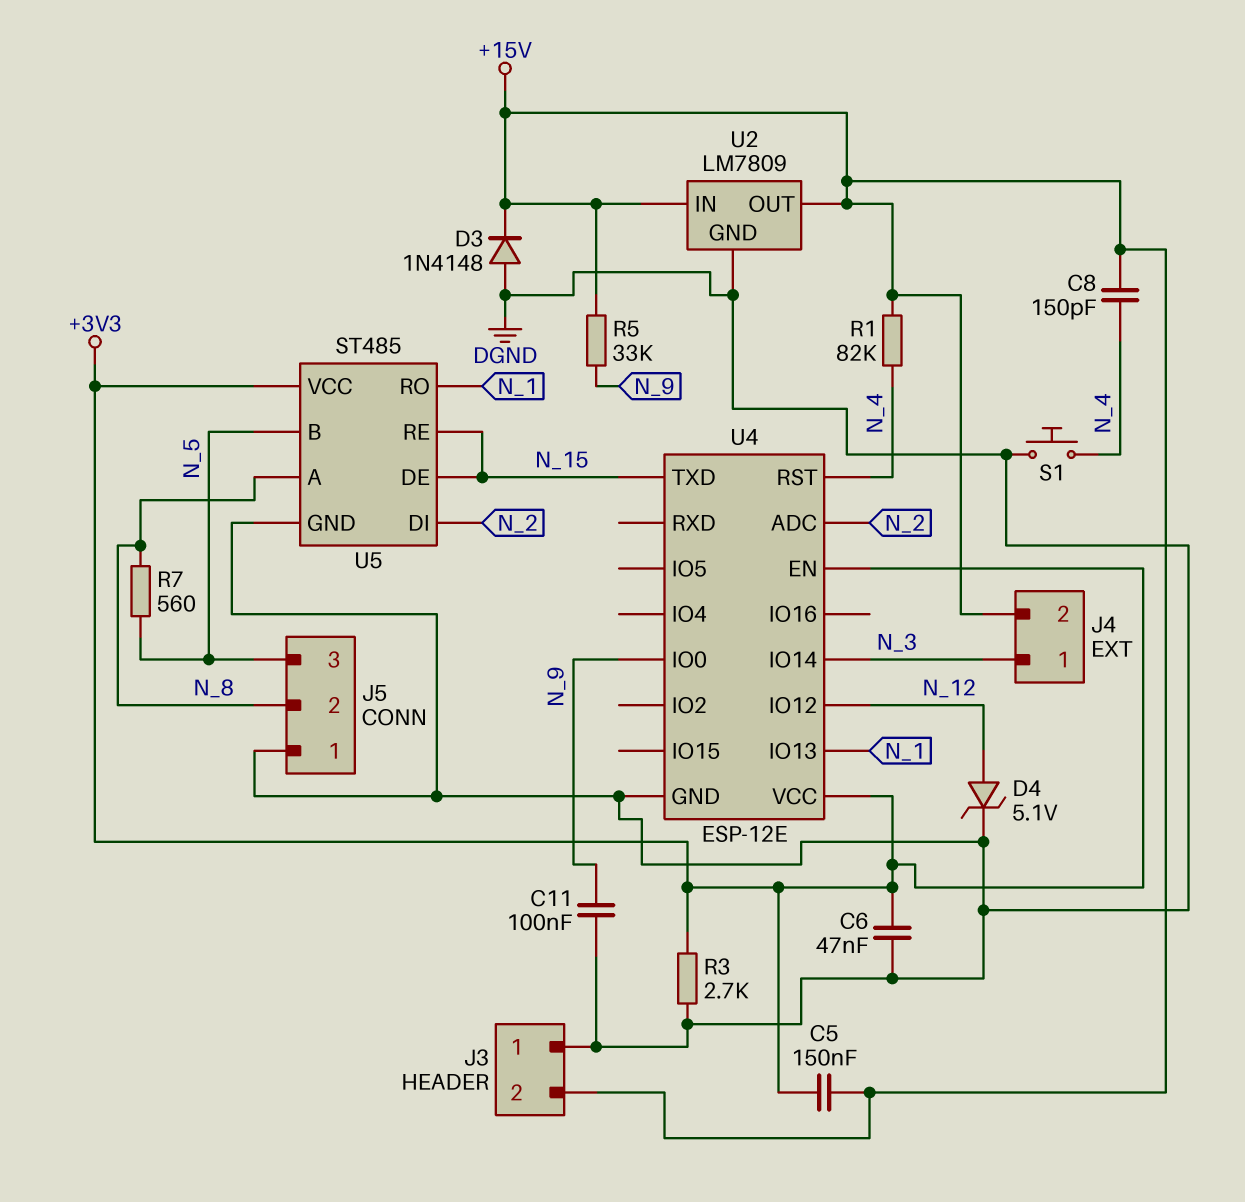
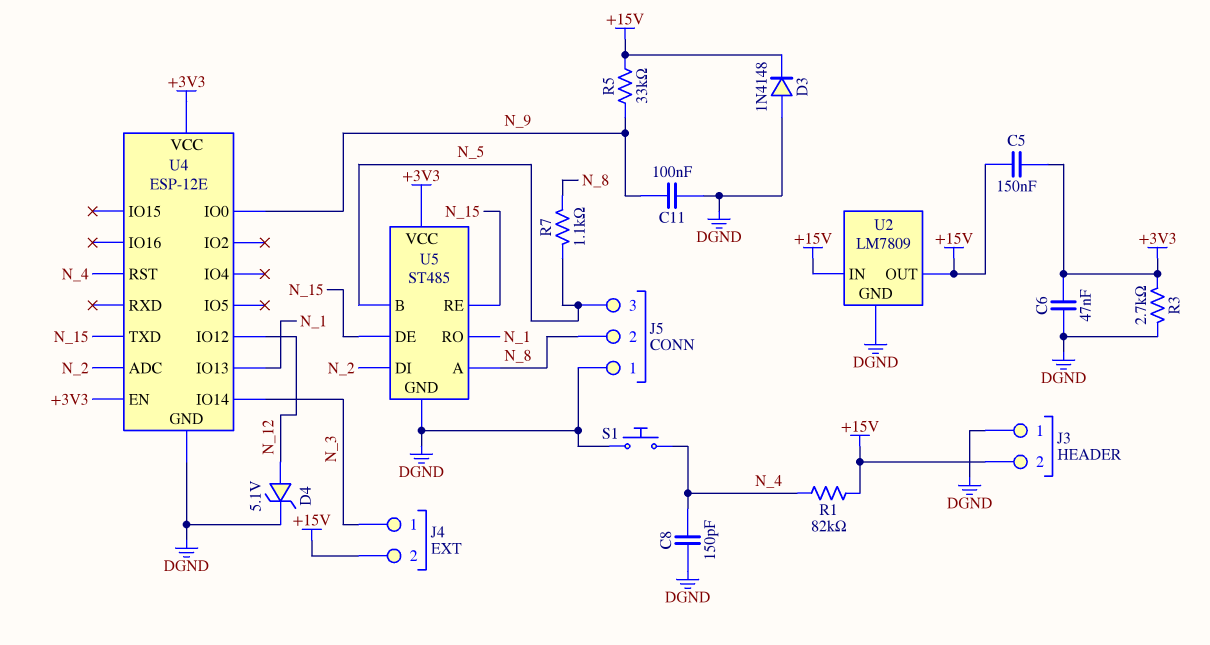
C8: 150pF (+15V, N_4) -> 150pF (DGND, N_4)
R7: 560 (N_5, N_8) -> 1.1k (N_5, N_8)

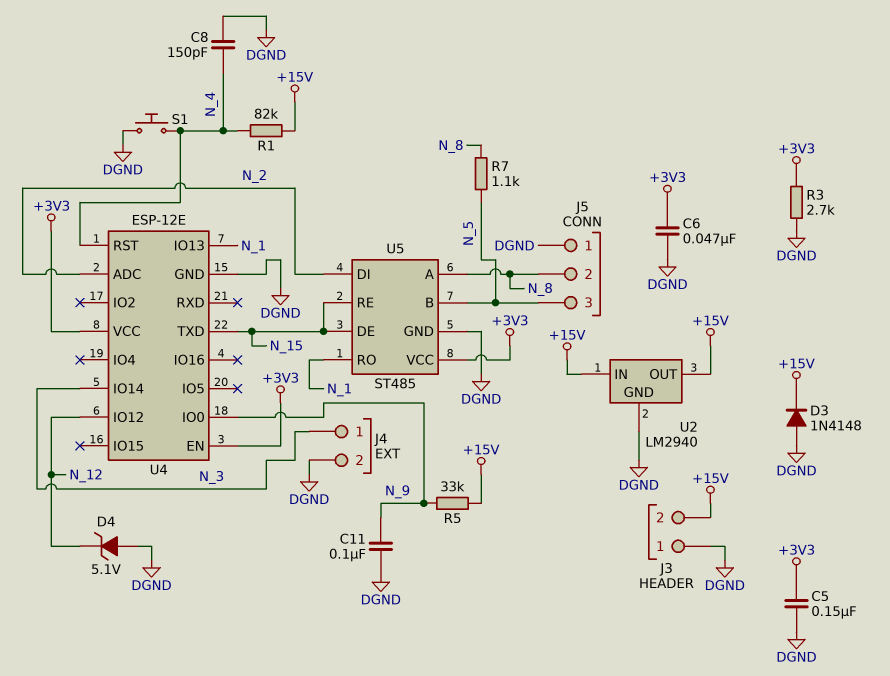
C5: 150nF (+3V3, +15V) -> 150nF (+3V3, DGND)
D4: zener 5.1V (A N_12, K DGND) -> zener 5.1V (A DGND, K N_12)
J4 pin 2: +15V -> DGND
U2: LM7809 -> LM2940

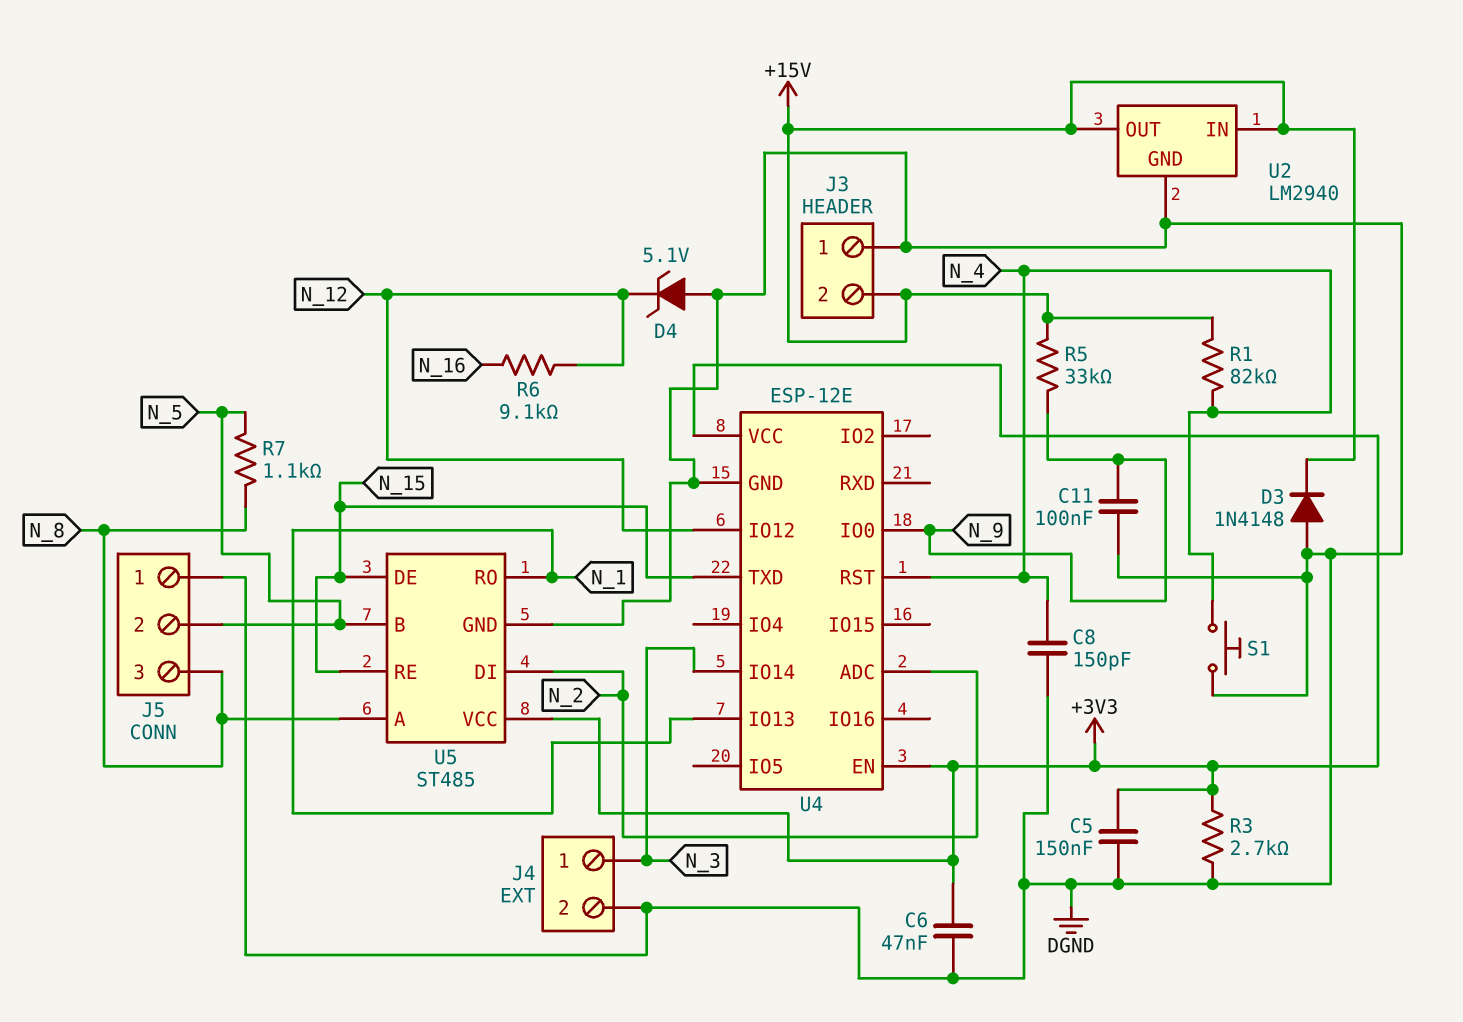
J5 pin 2: N_8 -> N_5
J5 pin 3: N_5 -> N_8
R6: none -> 9.1k (N_12, N_16)

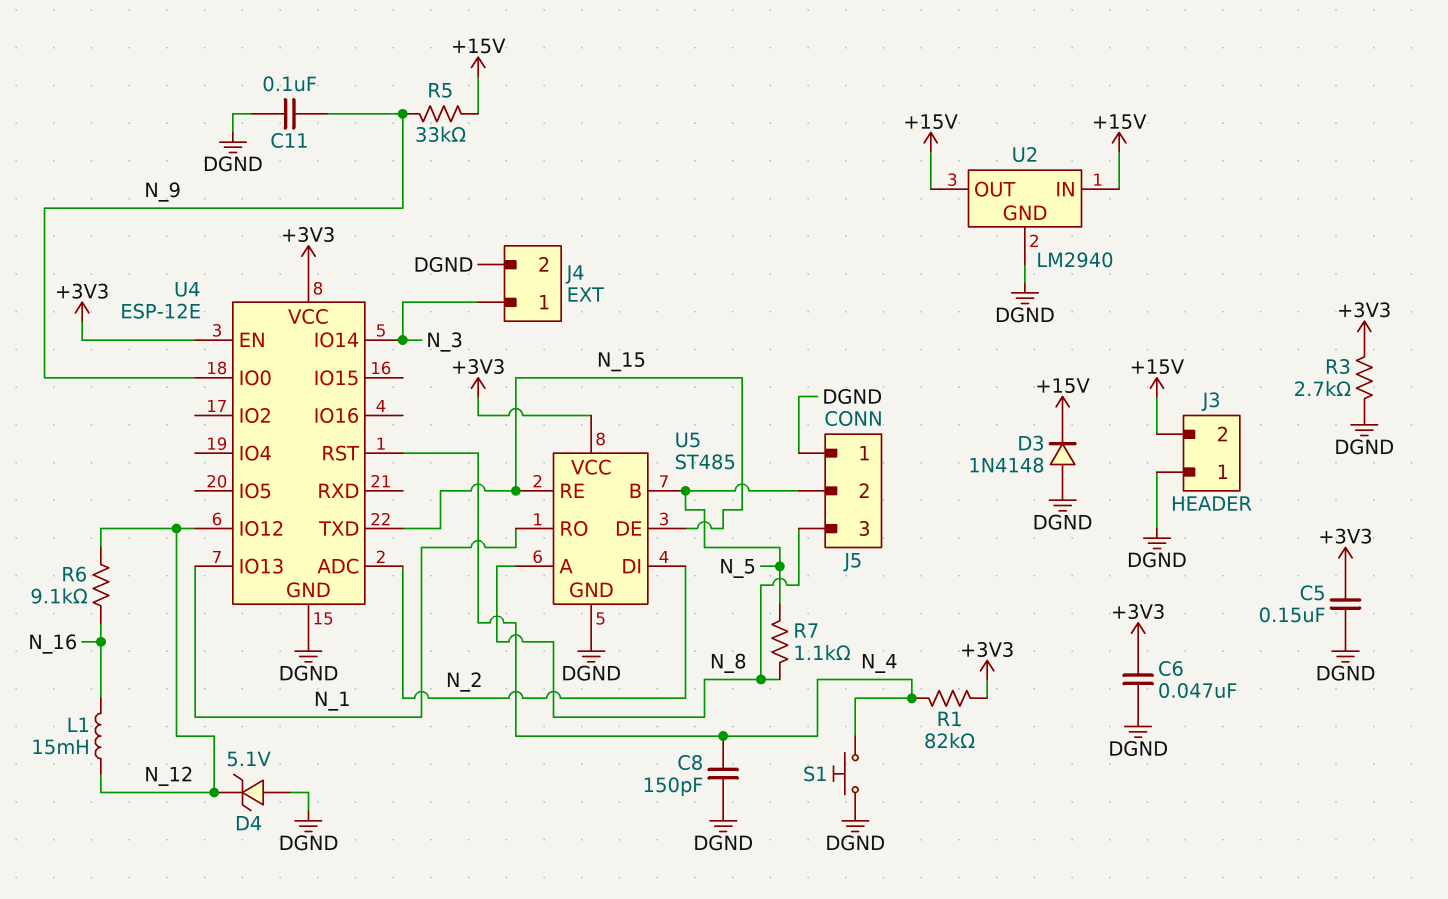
L1: none -> 15mH (N_12, N_16)
R1: 82k (+15V, N_4) -> 82k (+3V3, N_4)

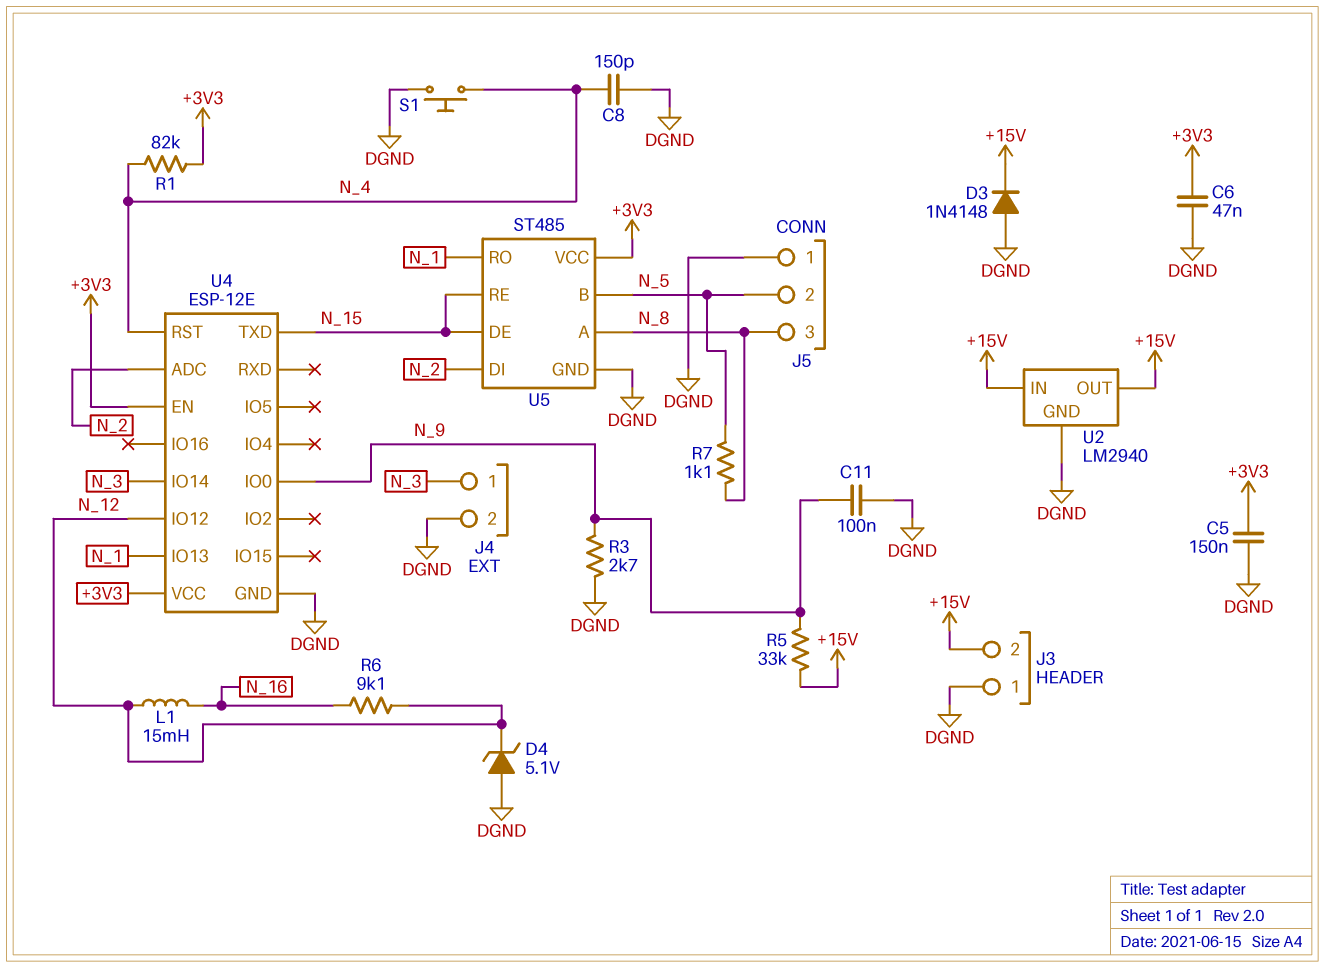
R3: 2.7k (+3V3, DGND) -> 2.7k (DGND, N_9)

